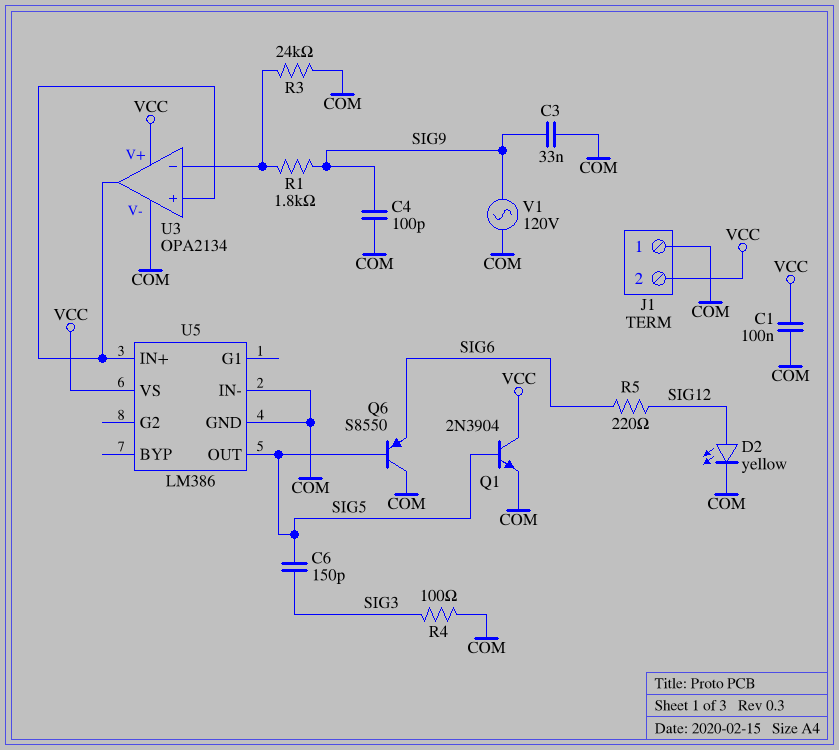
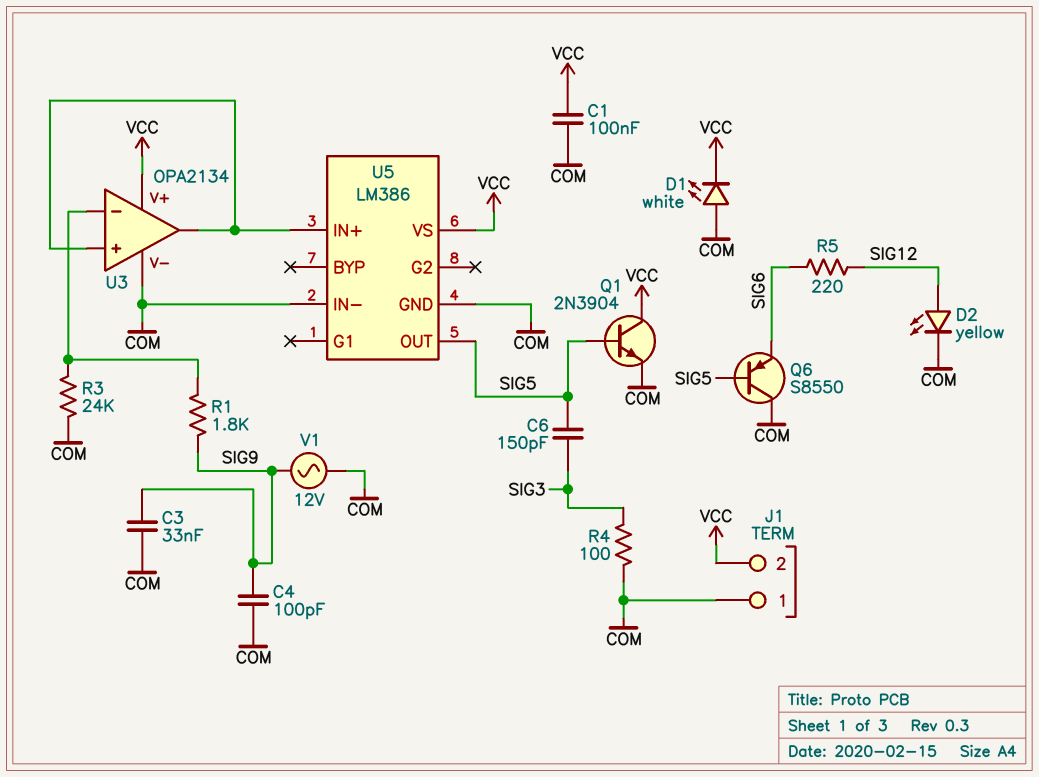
D1: none -> LED white (A COM, K VCC)
V1: AC 120V (COM, SIG9) -> AC 12V (COM, SIG9)

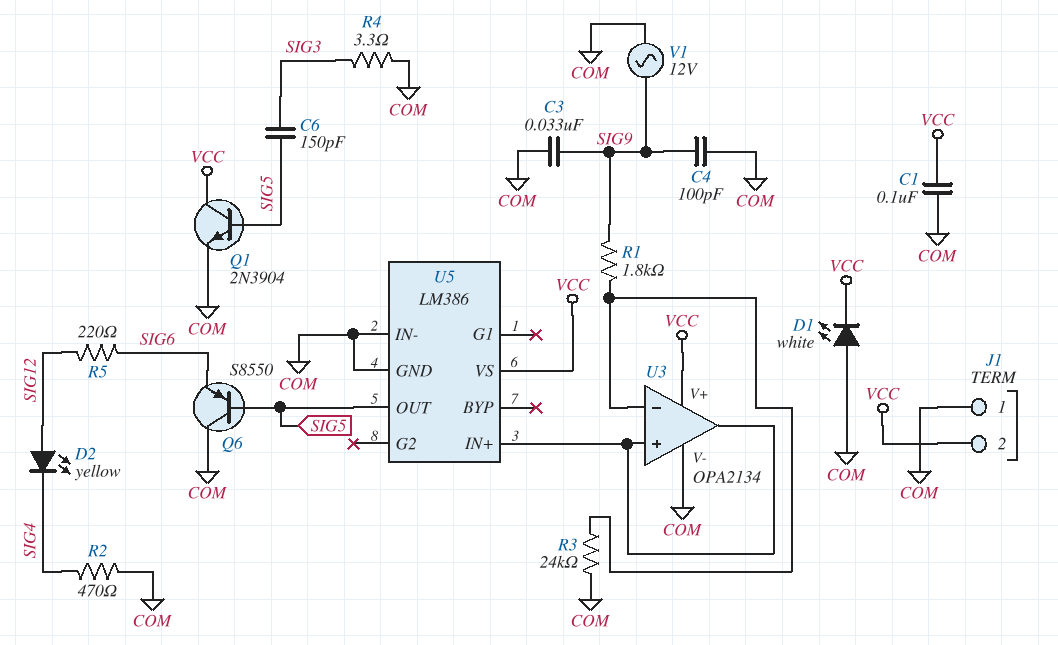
D2: LED yellow (A SIG12, K COM) -> LED yellow (A SIG12, K SIG4)
R2: none -> 470 (COM, SIG4)
R4: 100 (COM, SIG3) -> 3.3 (COM, SIG3)

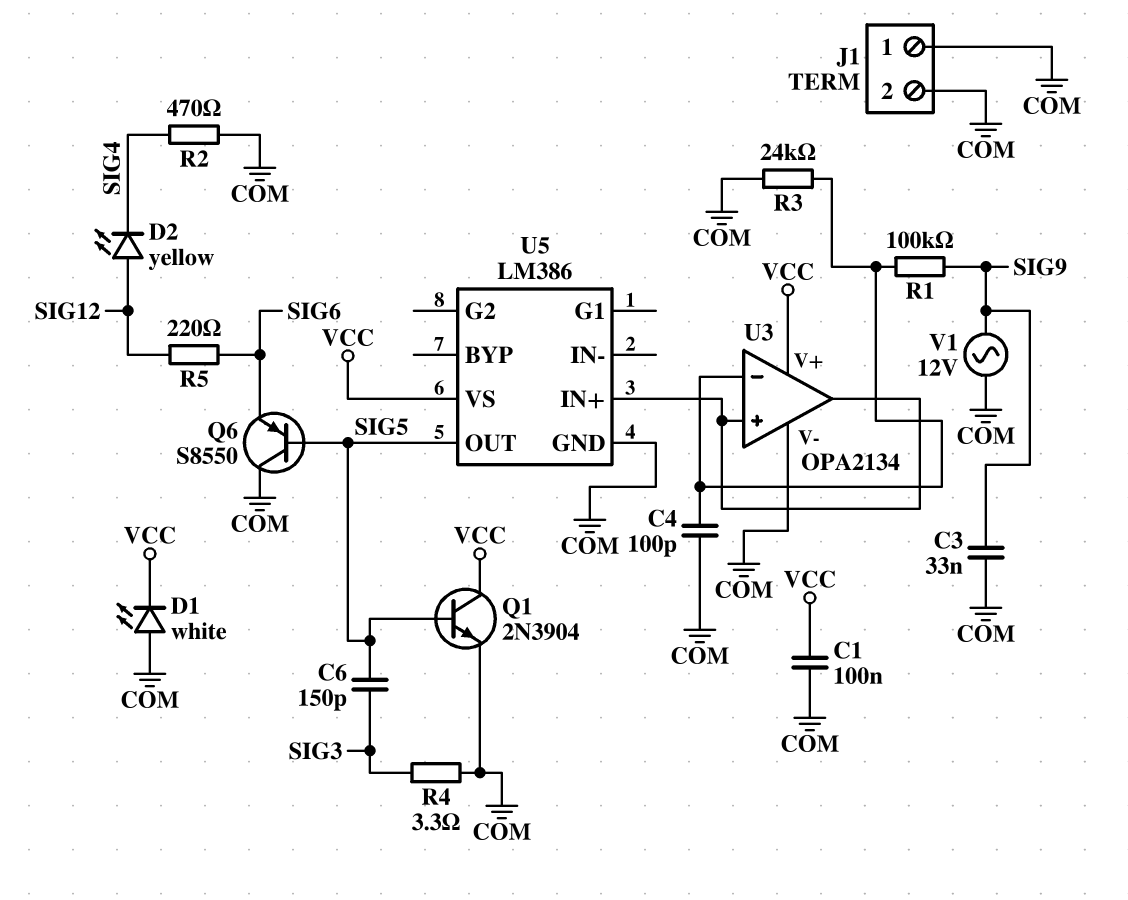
C4: 100pF (COM, SIG9) -> 100pF (COM, U3/in-)
J1 pin 2: VCC -> COM
R1: 1.8k (SIG9, U3/in-) -> 100k (SIG9, U3/in-)
U5 pin IN-: COM -> none

